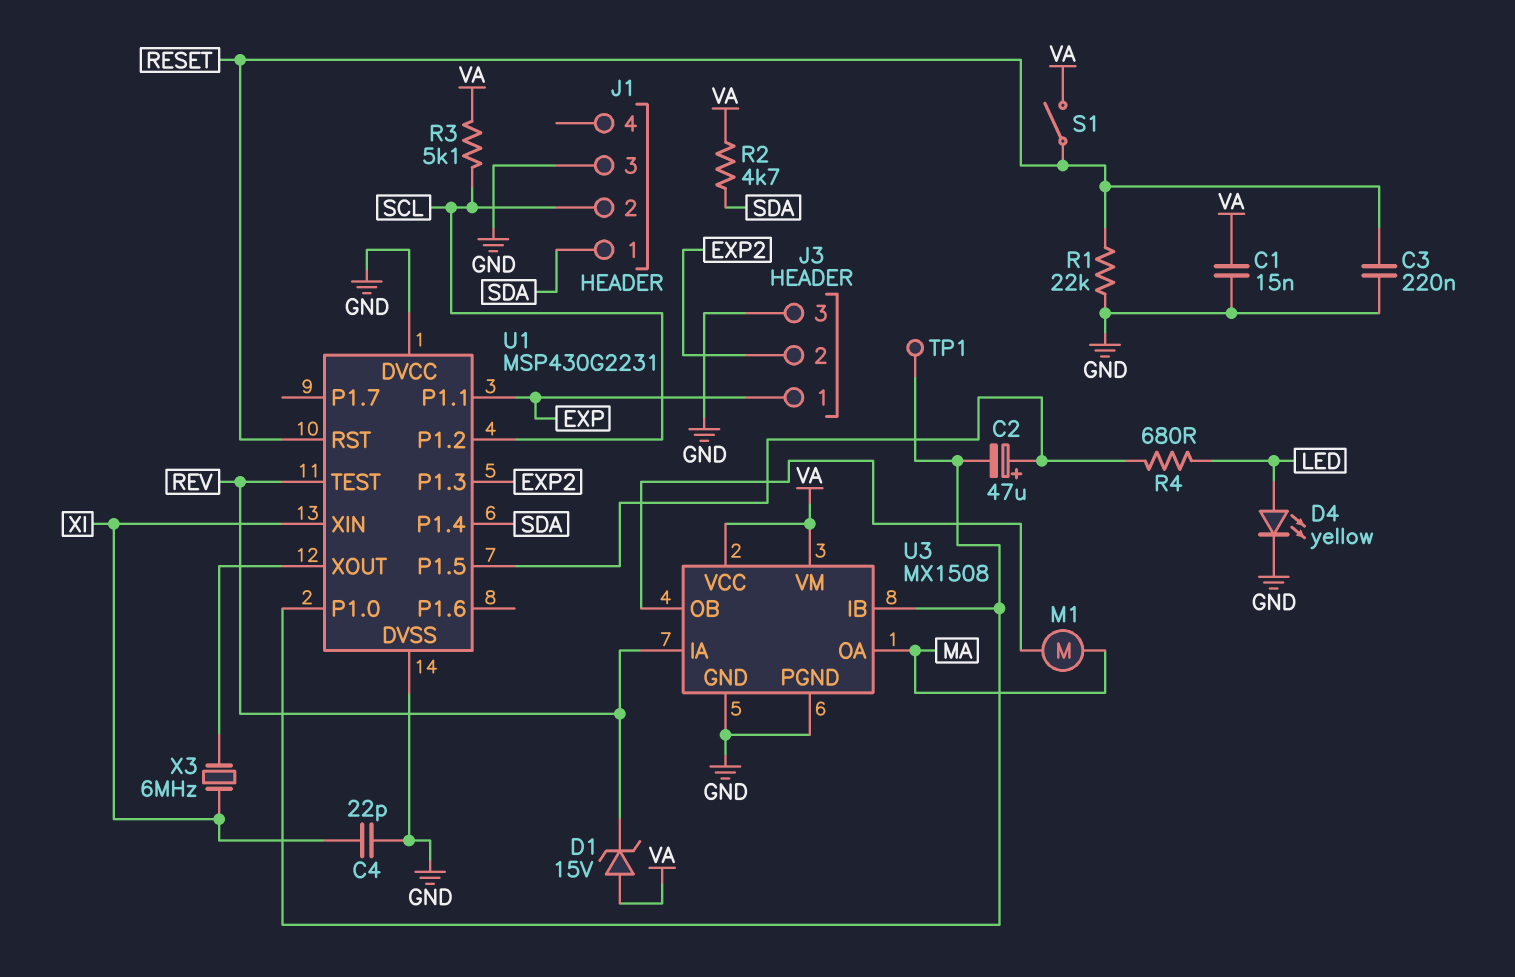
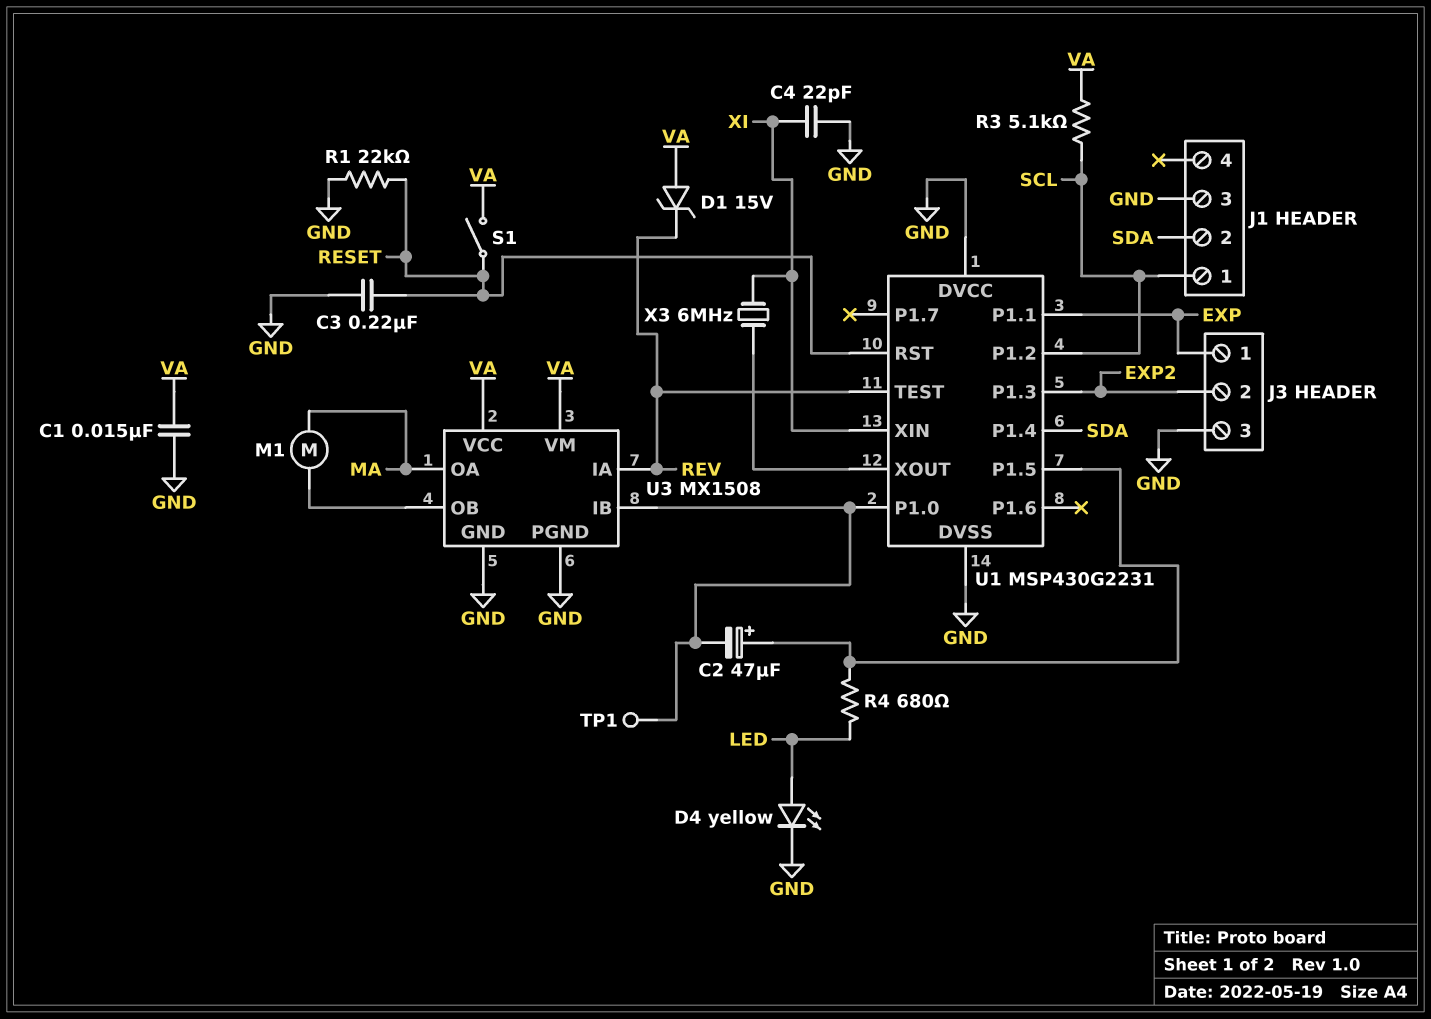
J1 pin 1: SDA -> SCL
J1 pin 2: SCL -> SDA
R2: 4.7k (SDA, VA) -> none

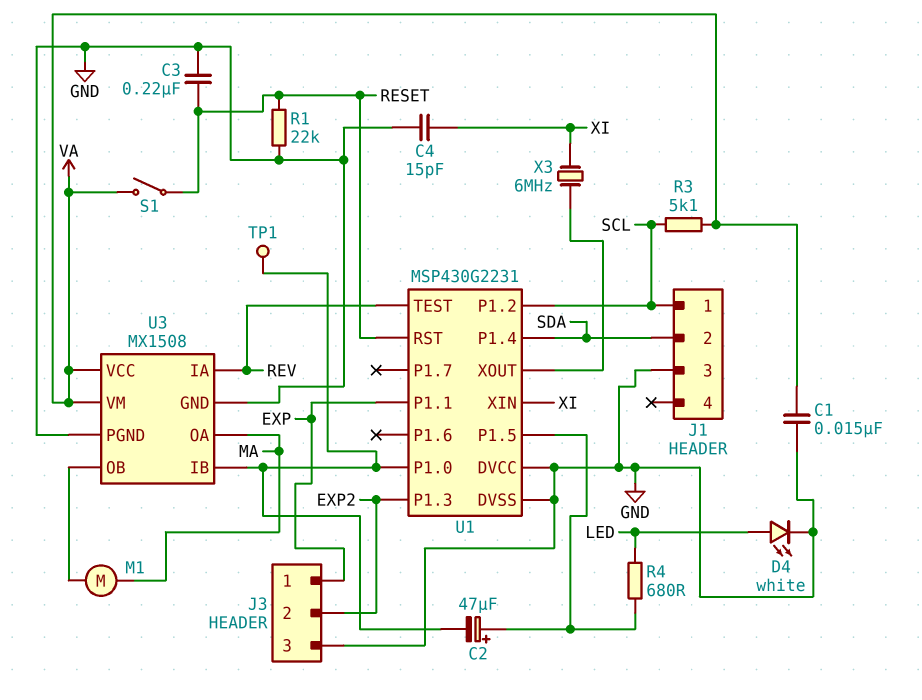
C4: 22pF (GND, XI) -> 15pF (GND, XI)
D1: zener 15V (A VA, K REV) -> none
D4: LED yellow (A LED, K GND) -> LED white (A LED, K GND)

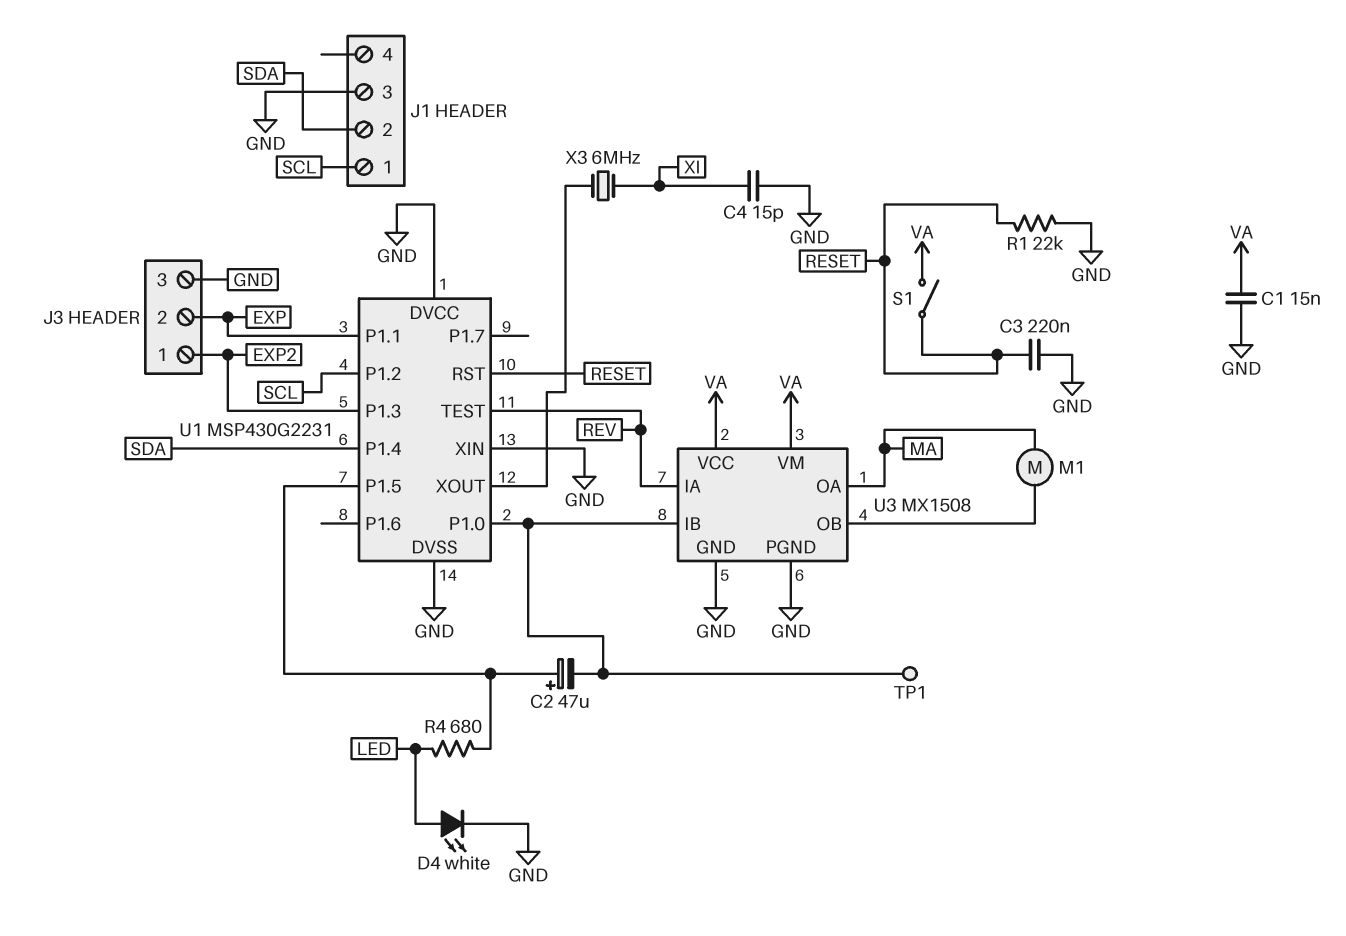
J3 pin 1: EXP -> EXP2
J3 pin 2: EXP2 -> EXP
R3: 5.1k (SCL, VA) -> none
U1 pin XIN: XI -> GND

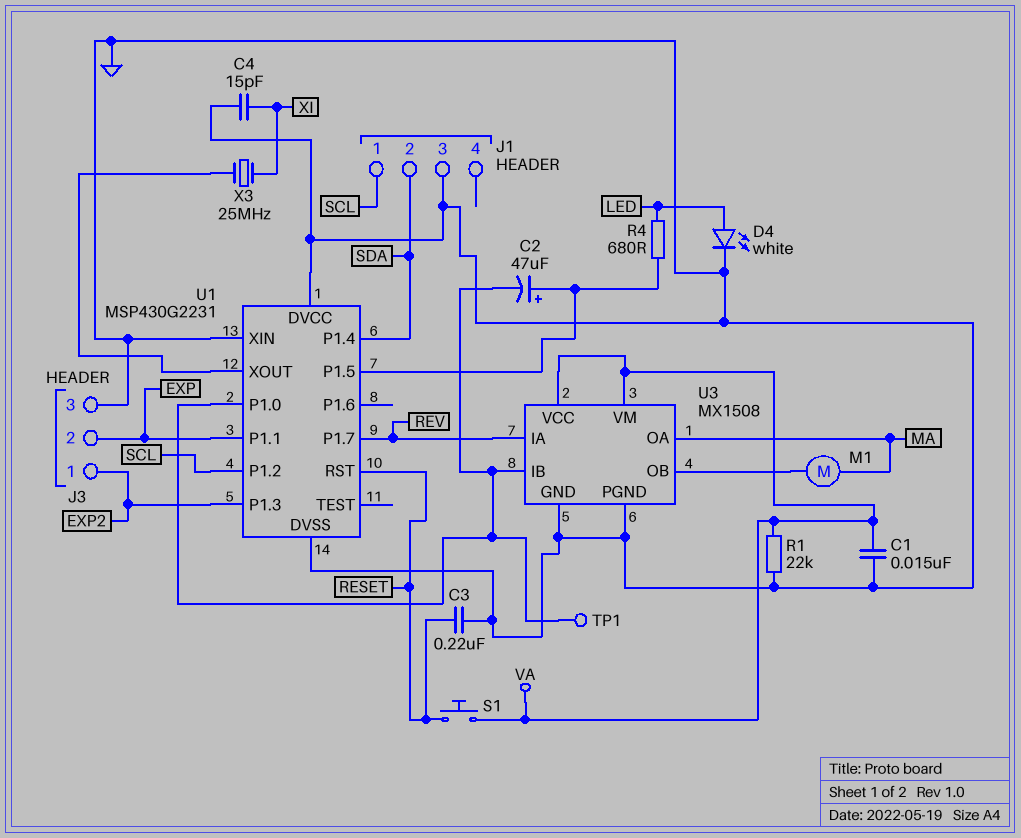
R1: 22k (GND, RESET) -> 22k (GND, VA)
S1: switch (RESET, VA) -> button (RESET, VA)
U1 pin P1.7: none -> REV
U1 pin TEST: REV -> none
X3: 6MHz (U1/XOUT, XI) -> 25MHz (U1/XOUT, XI)

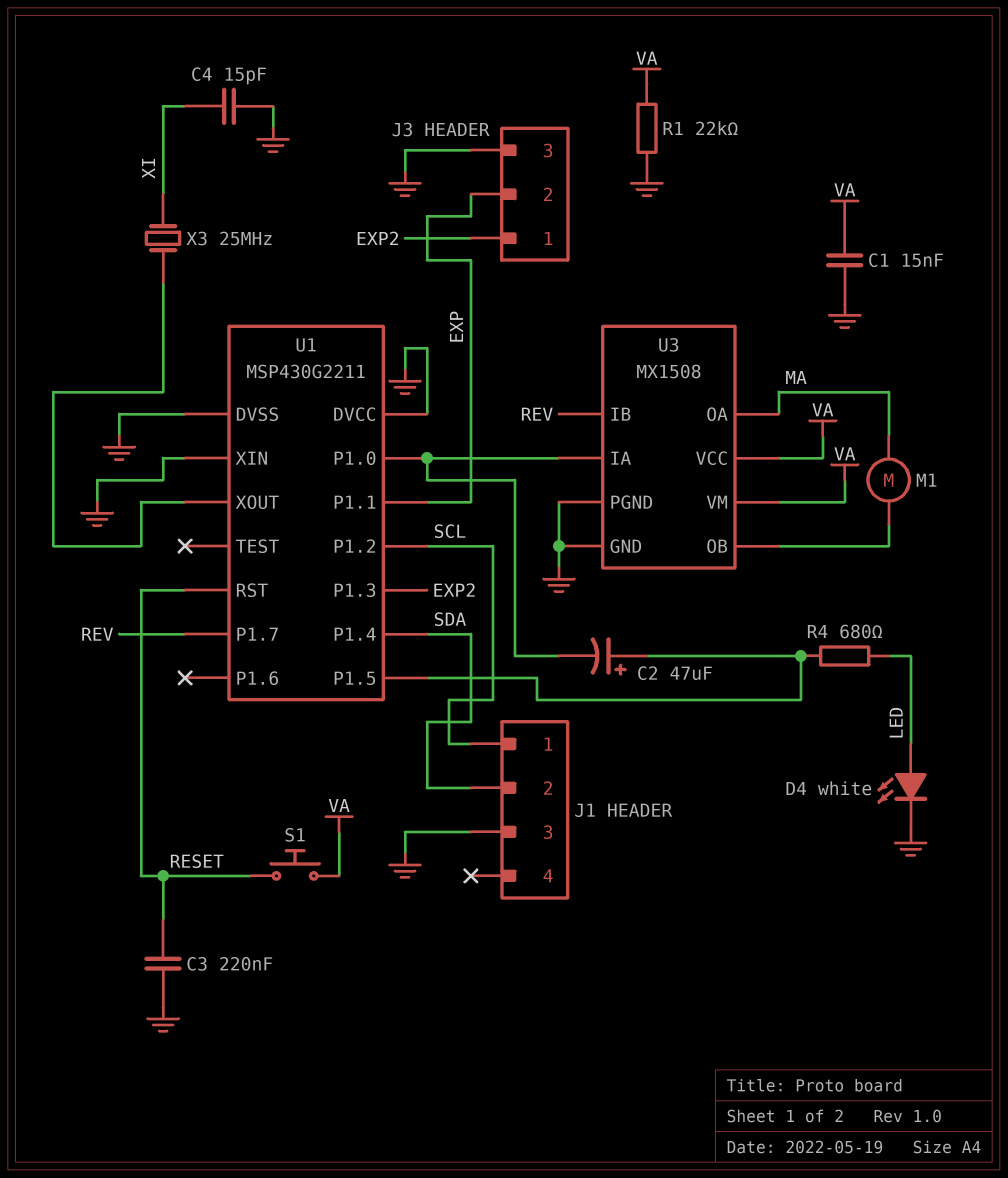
TP1: test point (U1/P1.0) -> none
U1: MSP430G2231 -> MSP430G2211
U3 pin IA: REV -> U1/P1.0
U3 pin IB: U1/P1.0 -> REV

